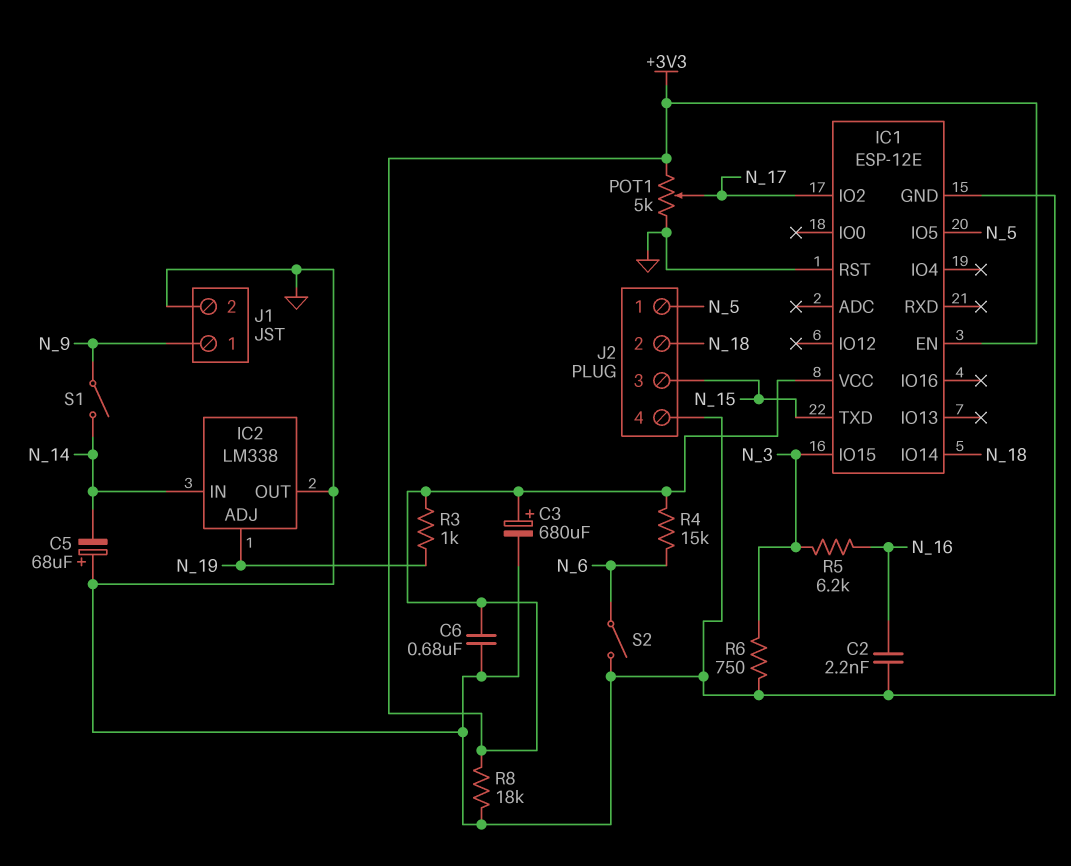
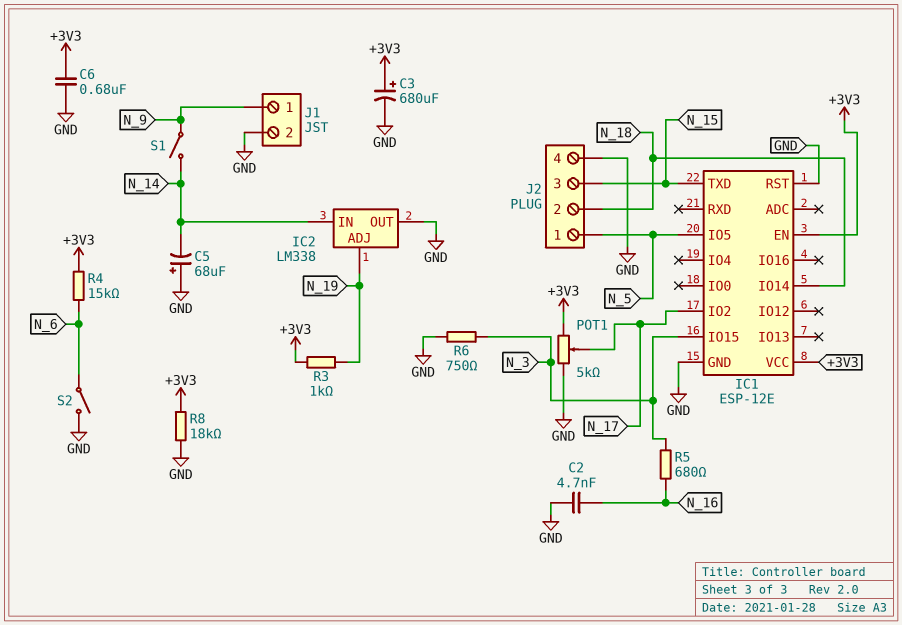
C2: 2.2nF (GND, N_16) -> 4.7nF (GND, N_16)
R5: 6.2k (N_3, N_16) -> 680 (N_3, N_16)

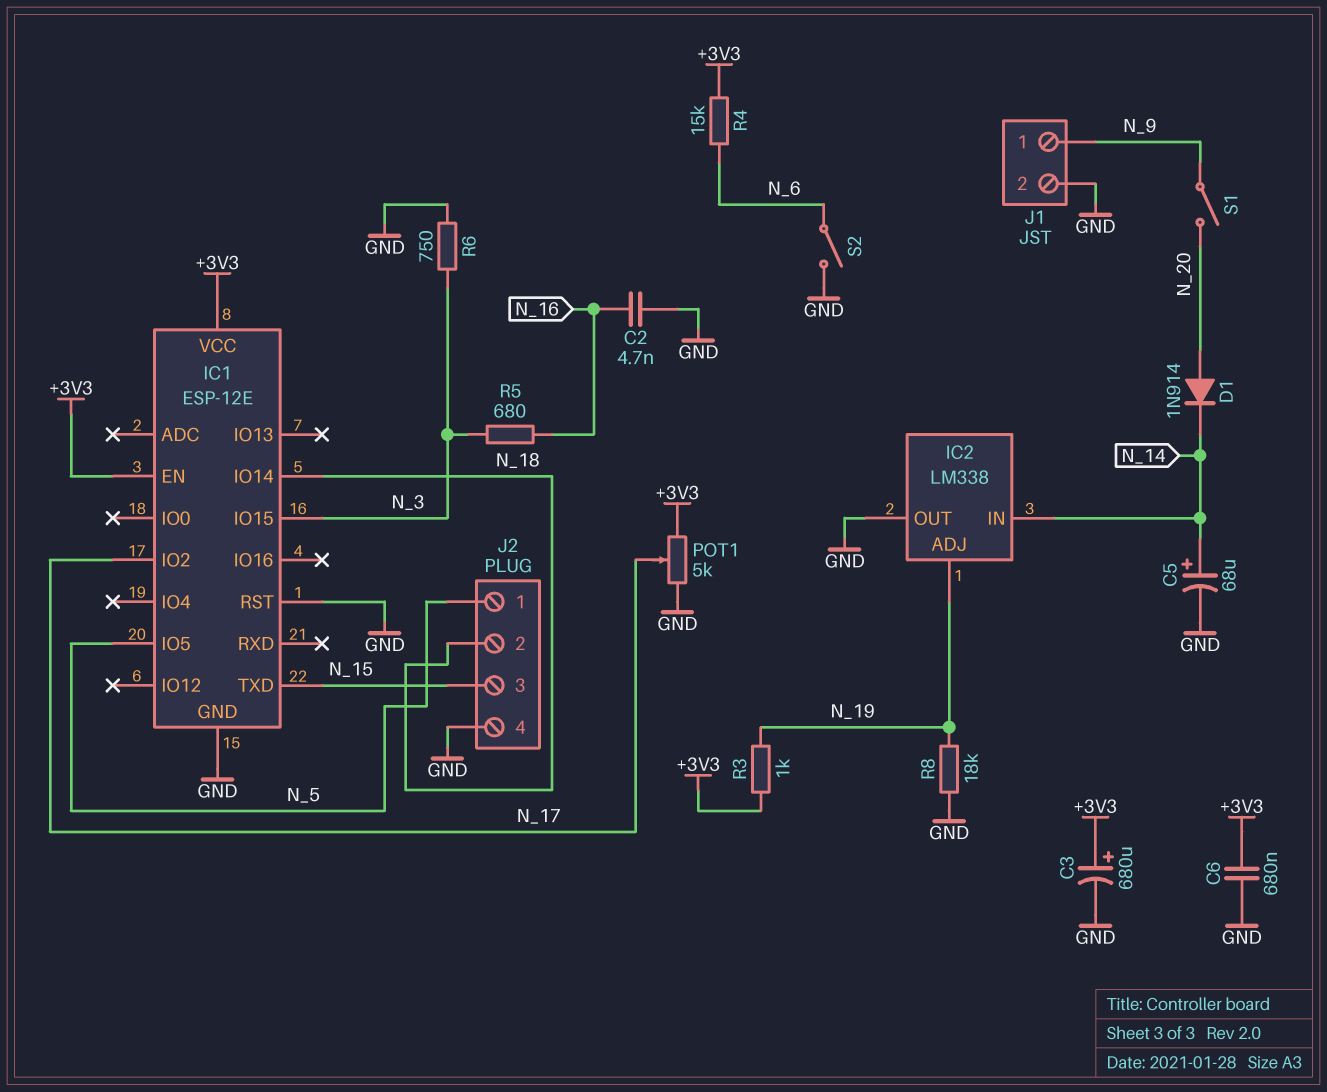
C5: 68uF (plus GND, minus N_14) -> 68uF (plus N_14, minus GND)
D1: none -> diode 1N914 (A N_20, K N_14)
R8: 18k (+3V3, GND) -> 18k (GND, N_19)
S1: switch (N_9, N_14) -> switch (N_9, N_20)

